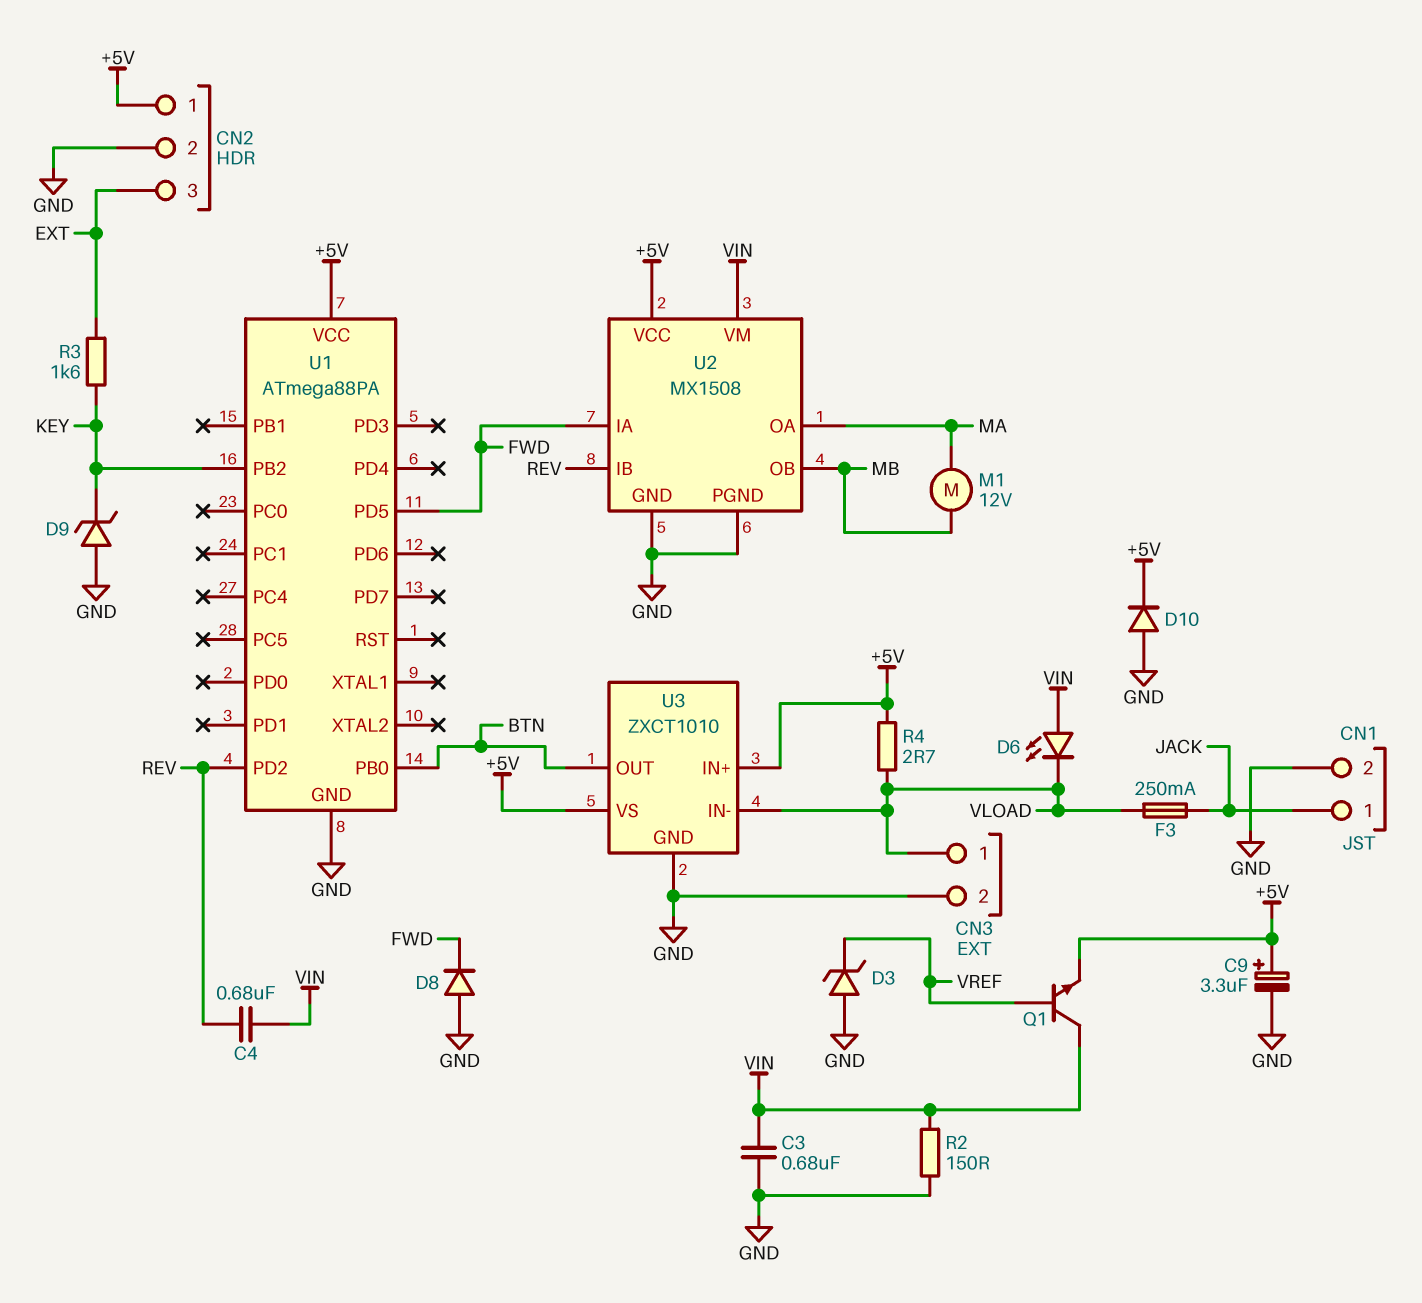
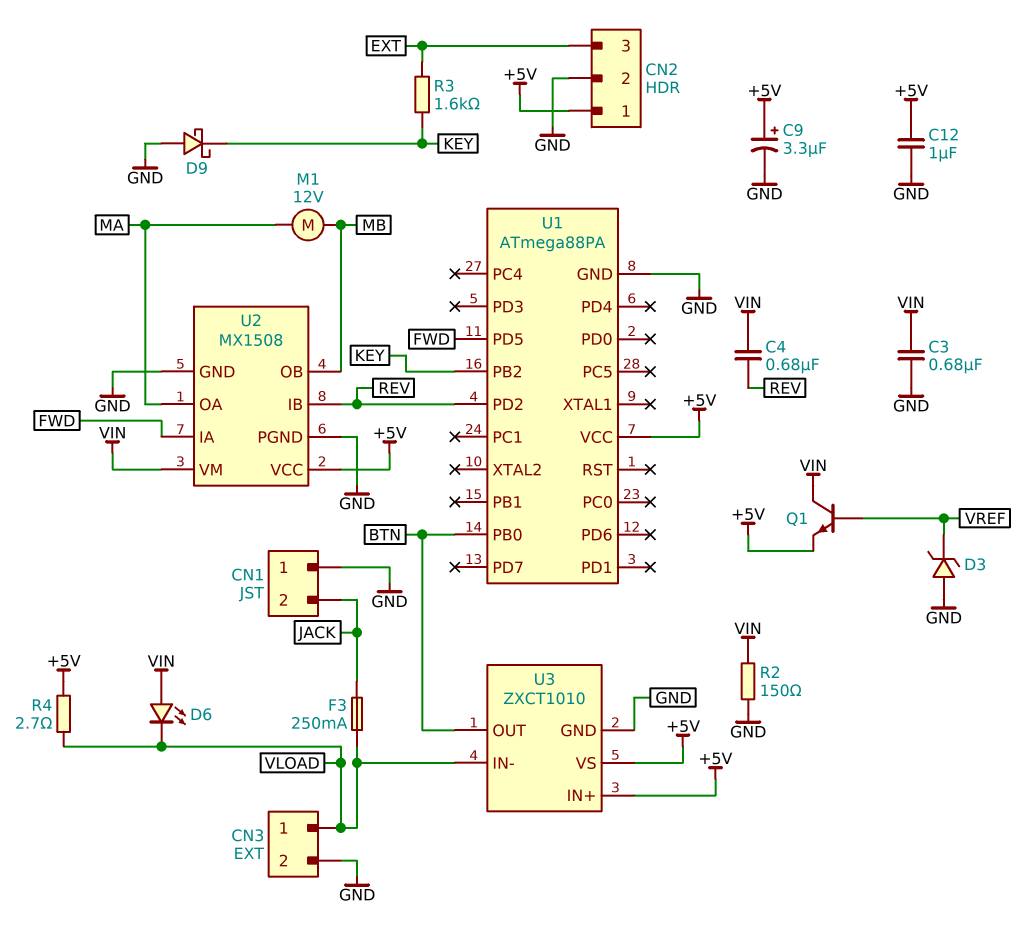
C12: none -> 1uF (+5V, GND)
CN1 pin 1: JACK -> GND
CN1 pin 2: GND -> JACK
D8: diode (A GND, K FWD) -> none
D9: zener (A GND, K KEY) -> schottky (A GND, K KEY)
D10: diode (A GND, K +5V) -> none

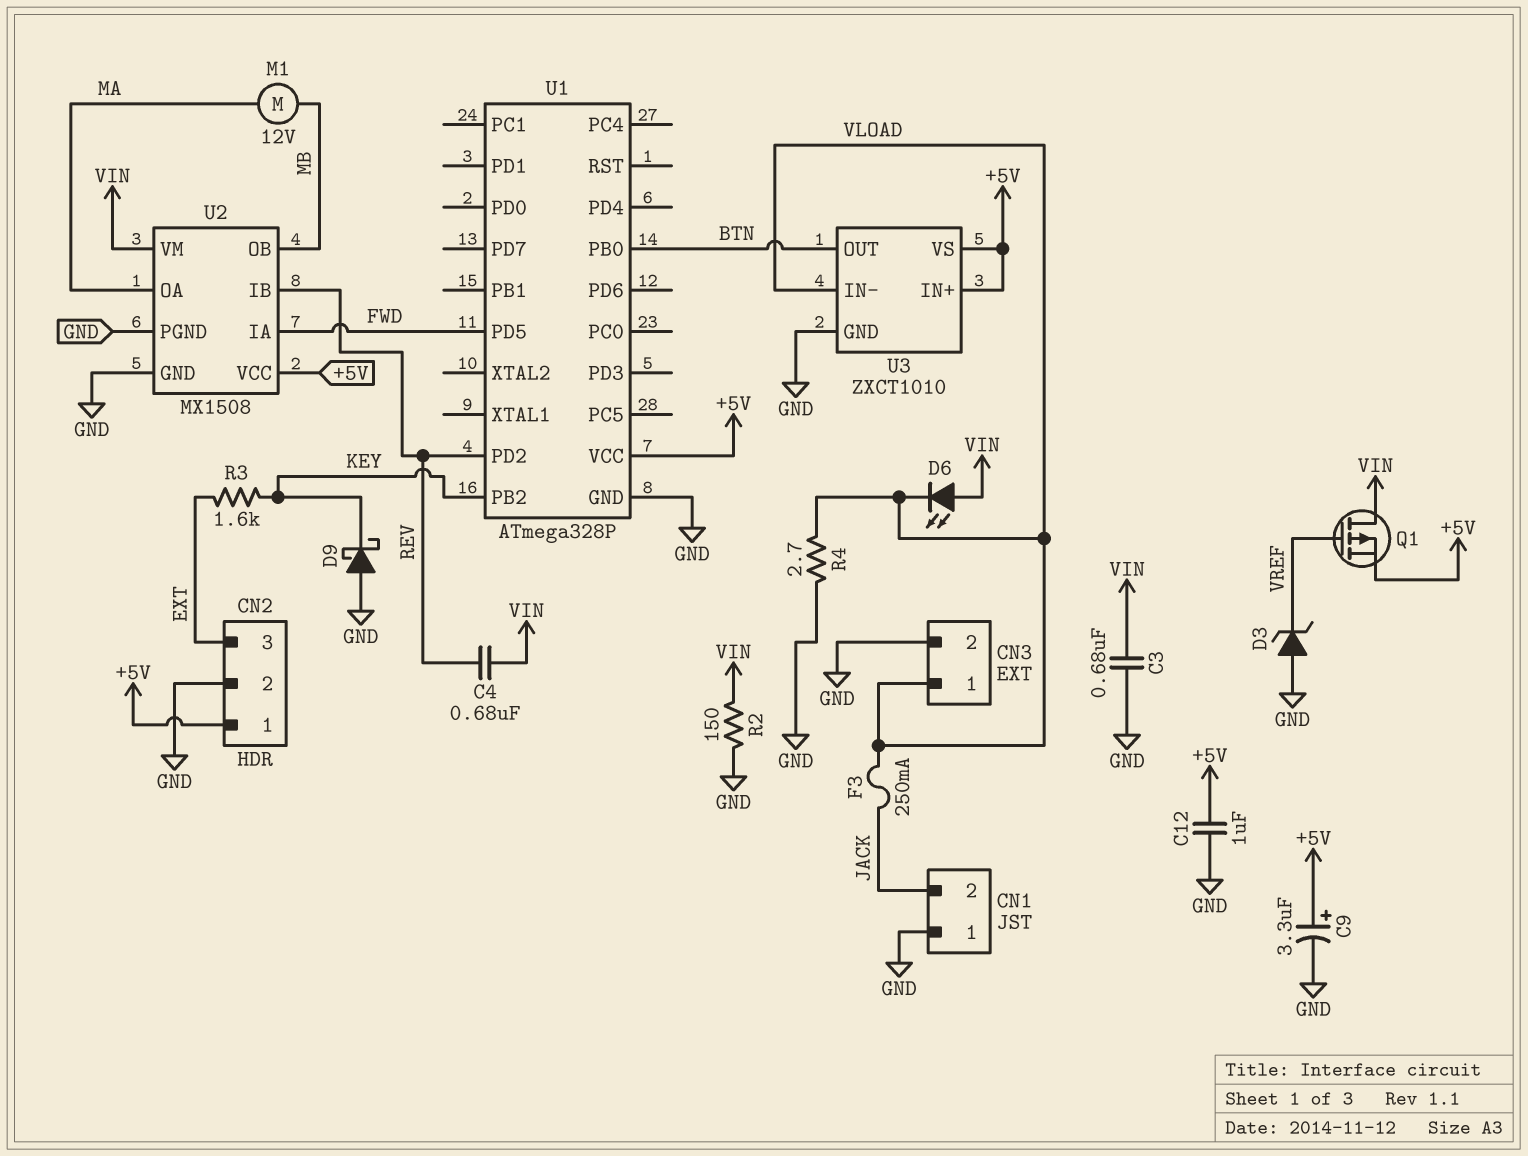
Q1: NPN (B VREF, C VIN, E +5V) -> PMOS (G VREF, D VIN, S +5V)
R4: 2.7 (+5V, VLOAD) -> 2.7 (GND, VLOAD)
U1: ATmega88PA -> ATmega328P

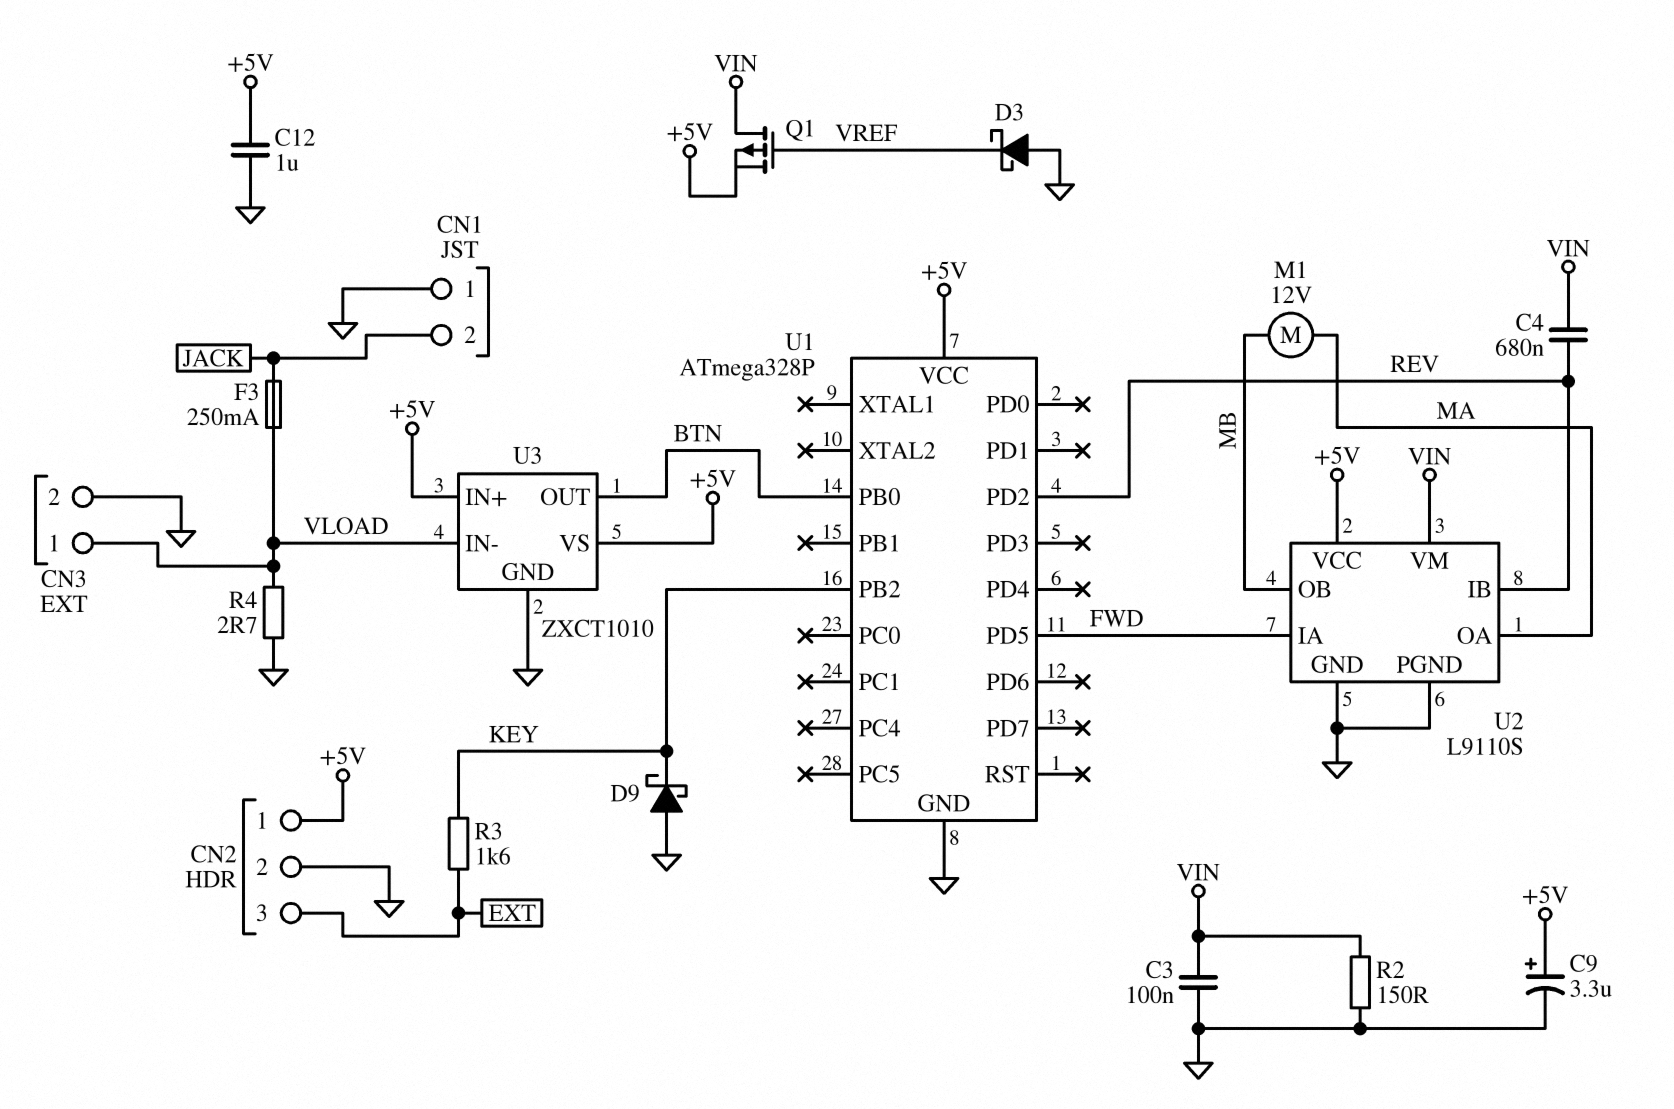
C3: 680nF (GND, VIN) -> 100nF (GND, VIN)
D3: zener (A GND, K VREF) -> schottky (A GND, K VREF)
D6: LED (A VIN, K VLOAD) -> none
U2: MX1508 -> L9110S

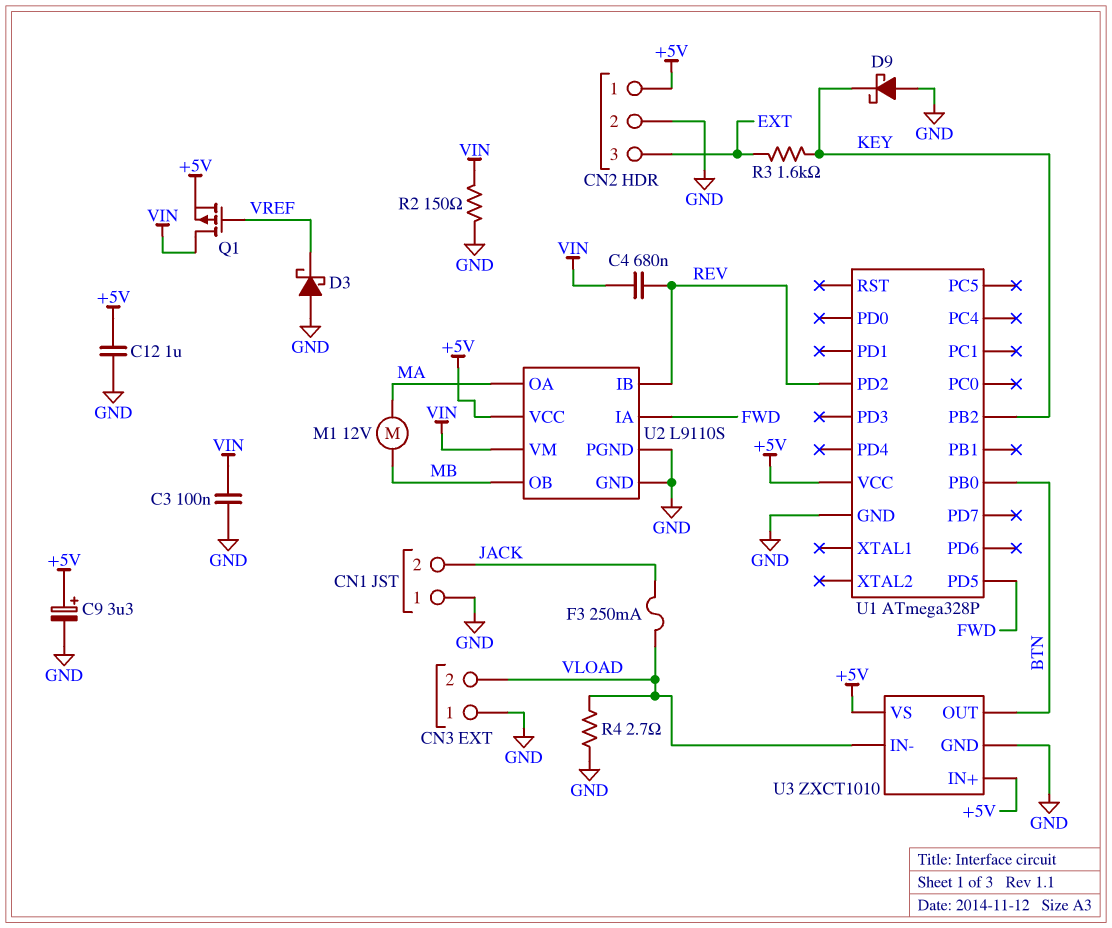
CN3 pin 1: VLOAD -> GND
CN3 pin 2: GND -> VLOAD

